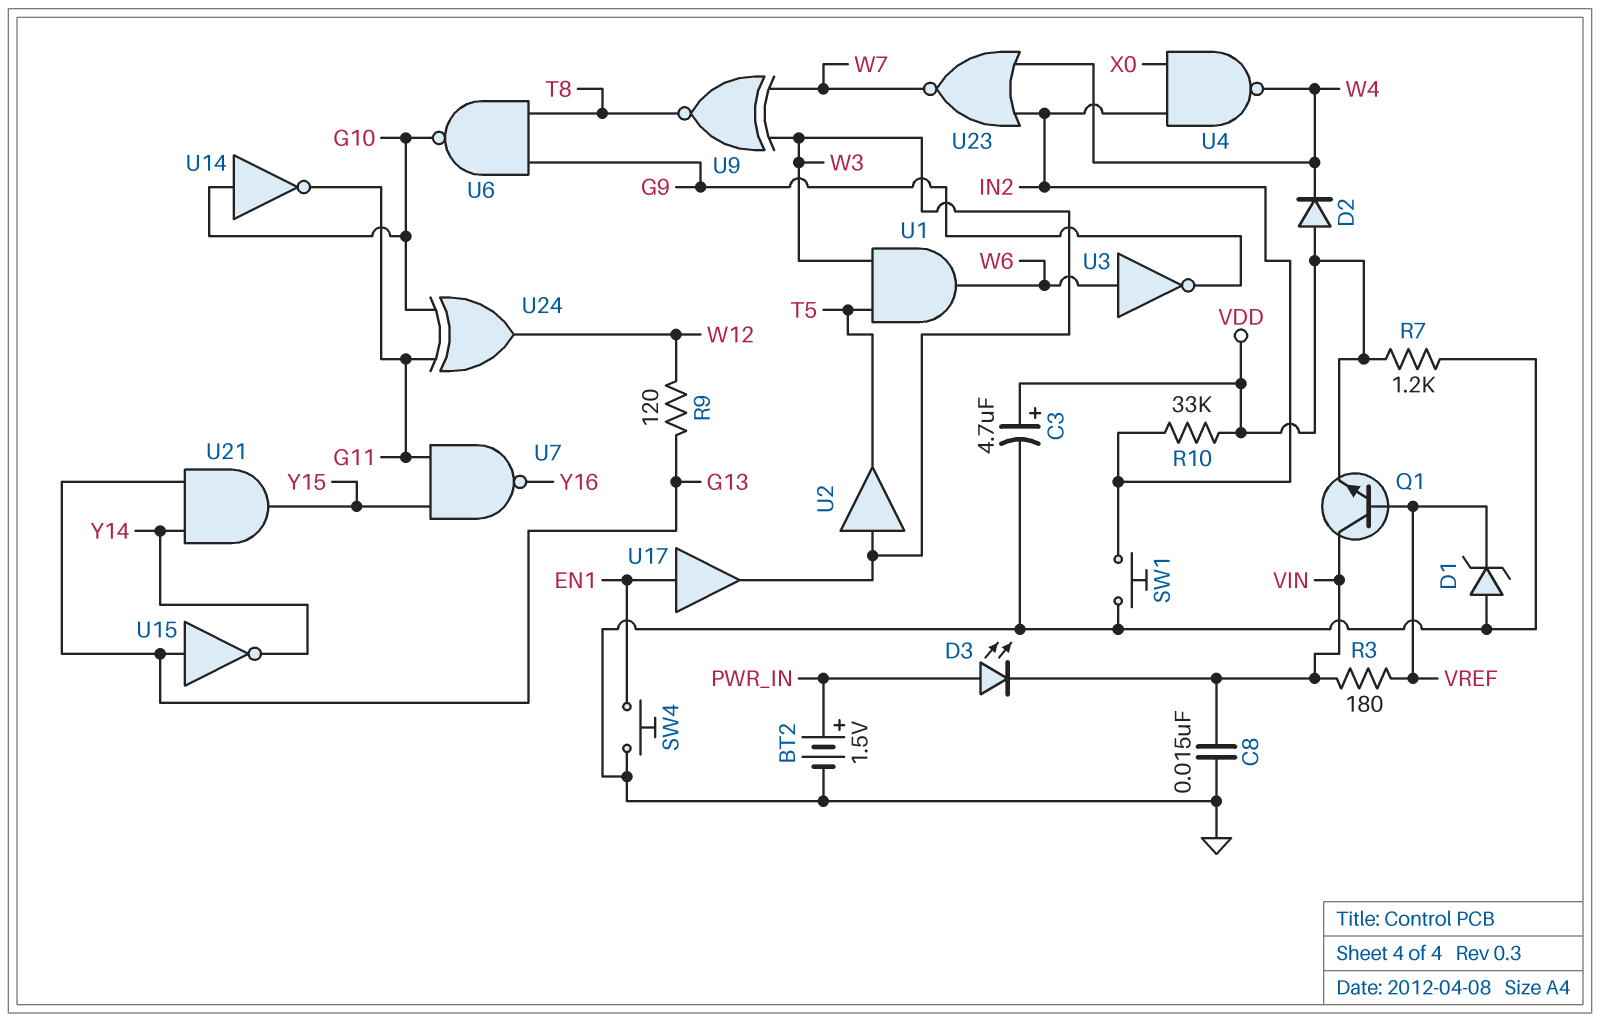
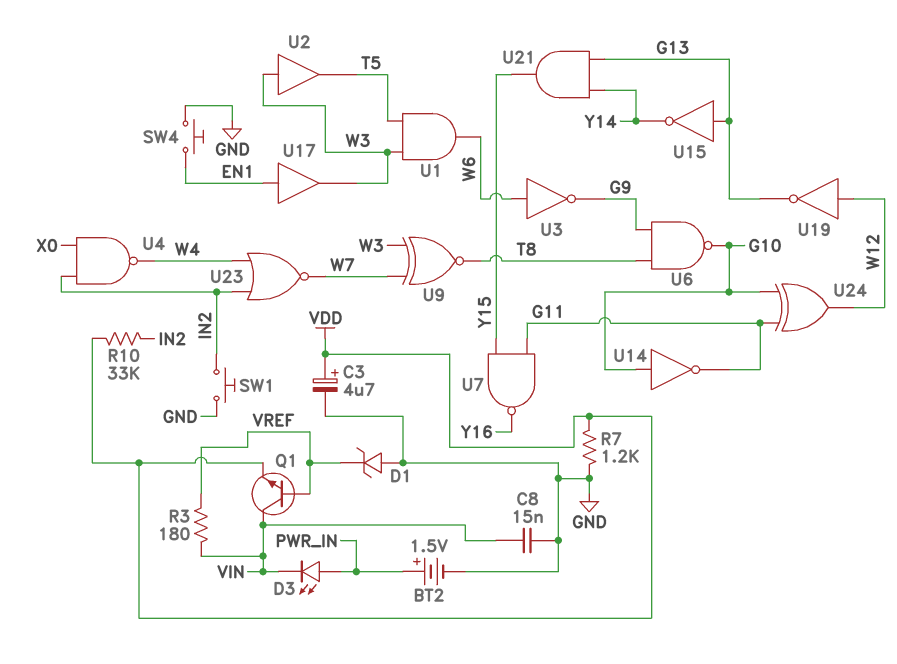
D2: diode (A VDD, K W4) -> none
R9: 120 (G13, W12) -> none
U19: none -> NOT (in W12, out G13)

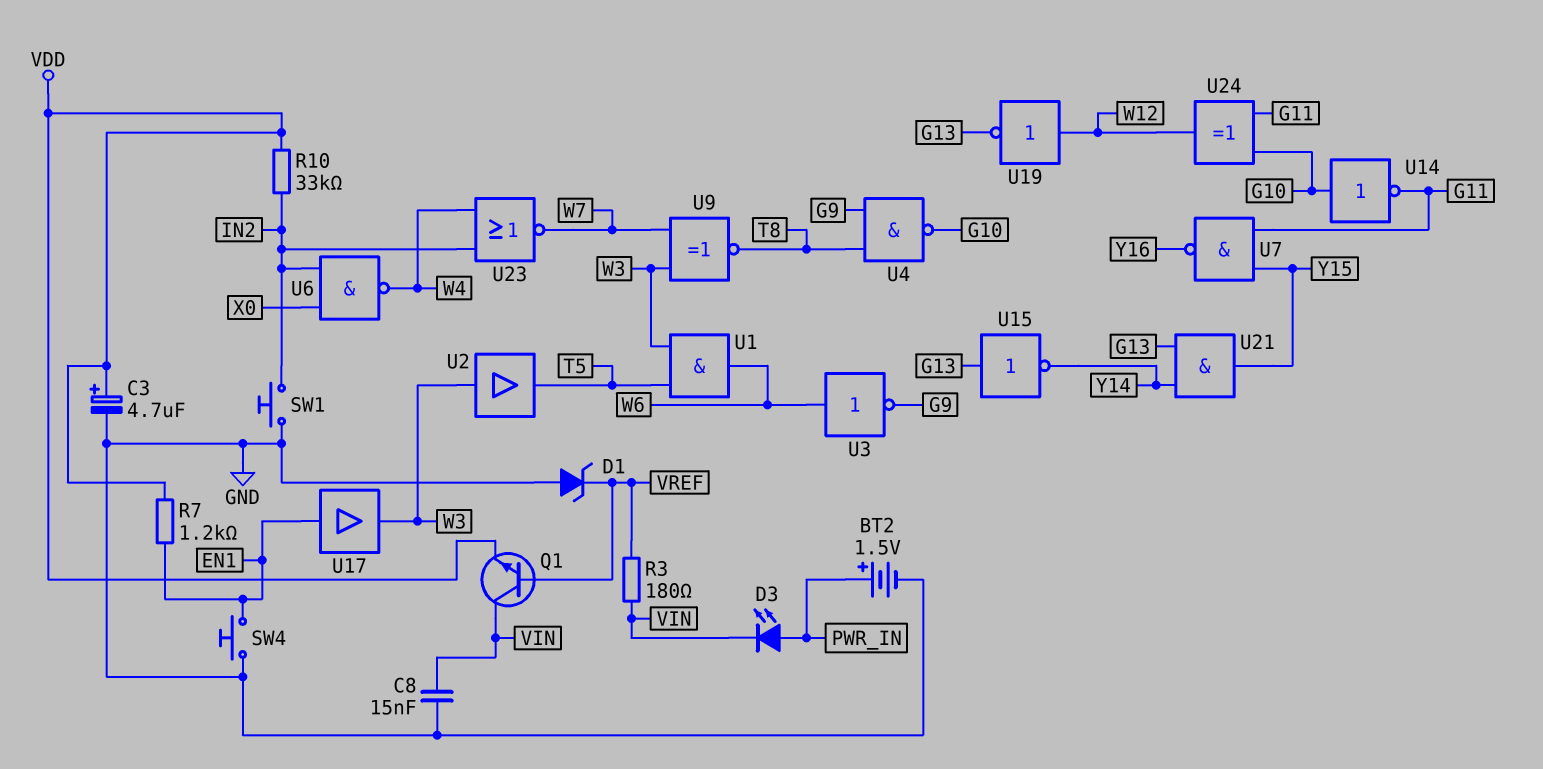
R7: 1.2k (GND, VDD) -> 1.2k (EN1, VDD)
U4: NAND (in IN2, in X0, out W4) -> NAND (in G9, in T8, out G10)
U6: NAND (in G9, in T8, out G10) -> NAND (in IN2, in X0, out W4)

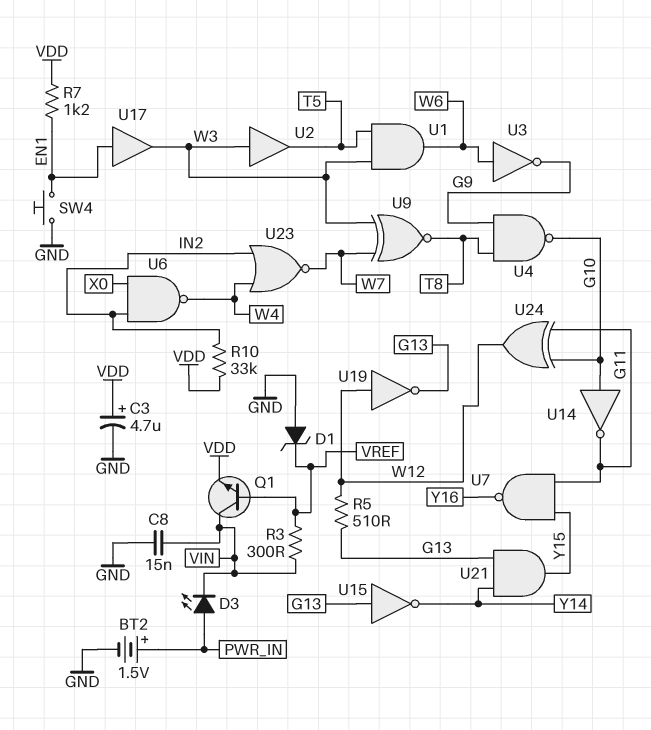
R3: 180 (VIN, VREF) -> 300 (VIN, VREF)
R5: none -> 510 (G13, W12)
SW1: button (GND, IN2) -> none

